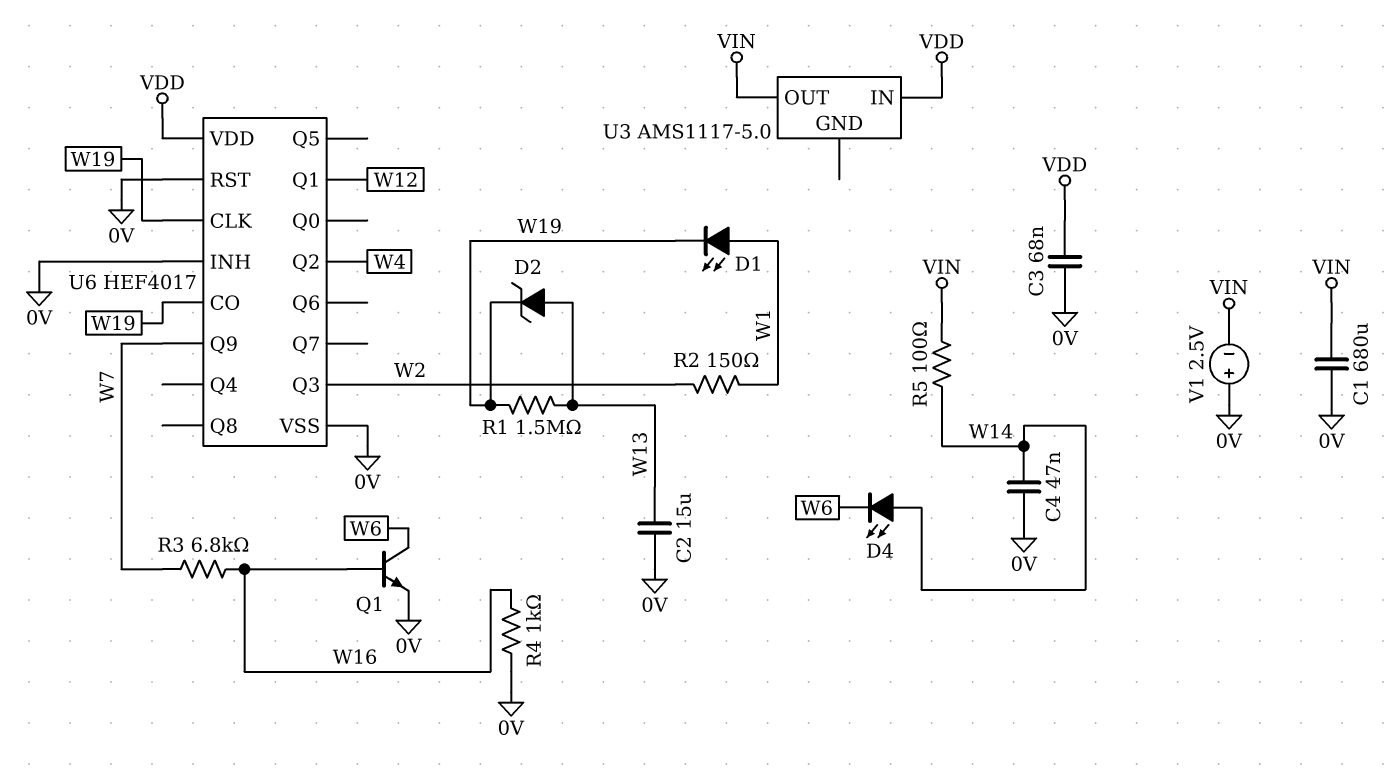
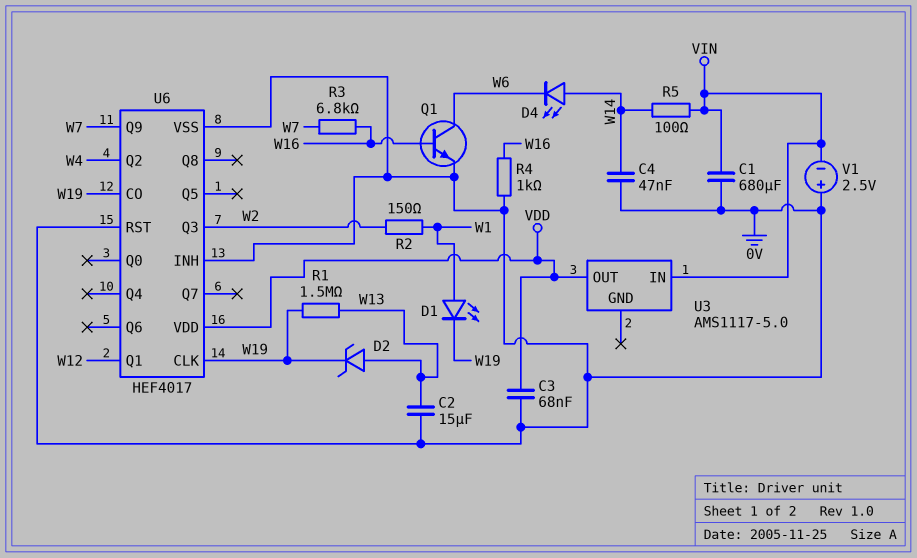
U3 pin IN: VDD -> VIN
U3 pin OUT: VIN -> VDD

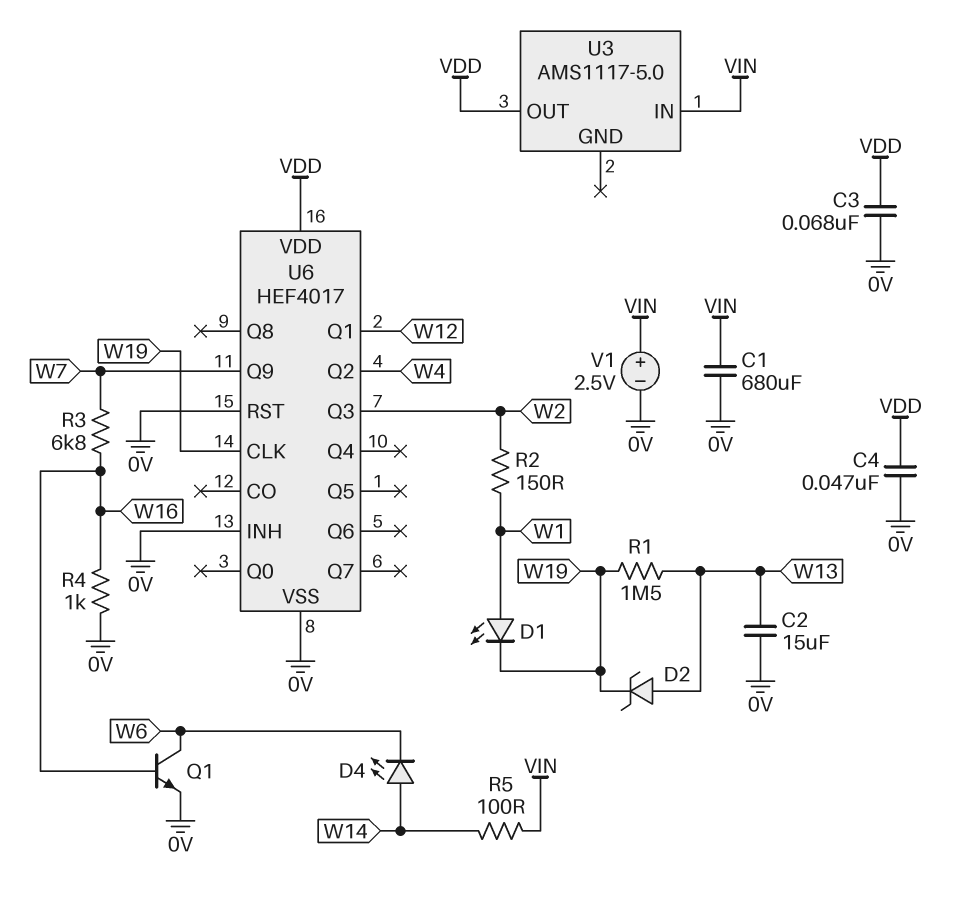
C4: 47nF (0V, W14) -> 47nF (0V, VDD)
U6 pin CO: W19 -> none
V1: 2.5V (plus 0V, minus VIN) -> 2.5V (plus VIN, minus 0V)

